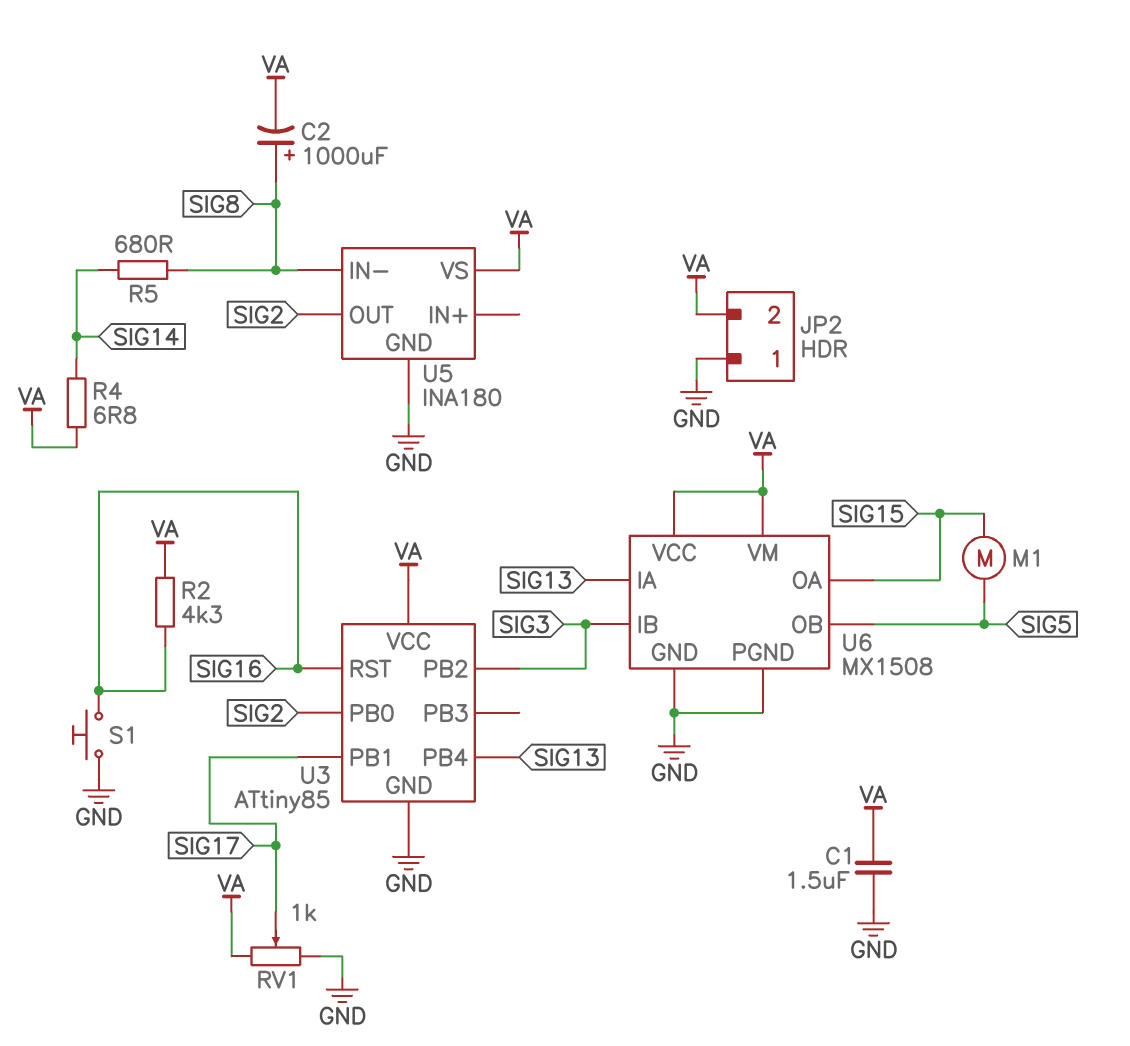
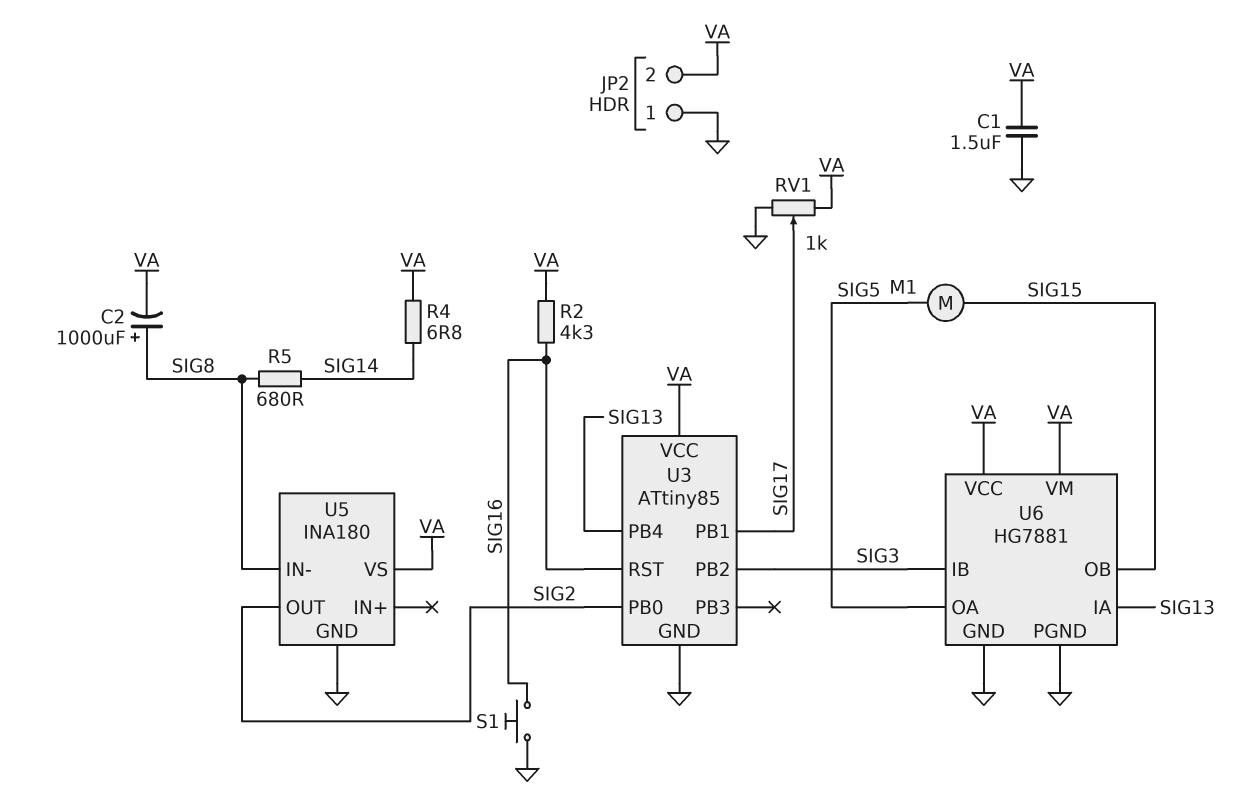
U6: MX1508 -> HG7881
U6 pin OA: SIG15 -> SIG5
U6 pin OB: SIG5 -> SIG15

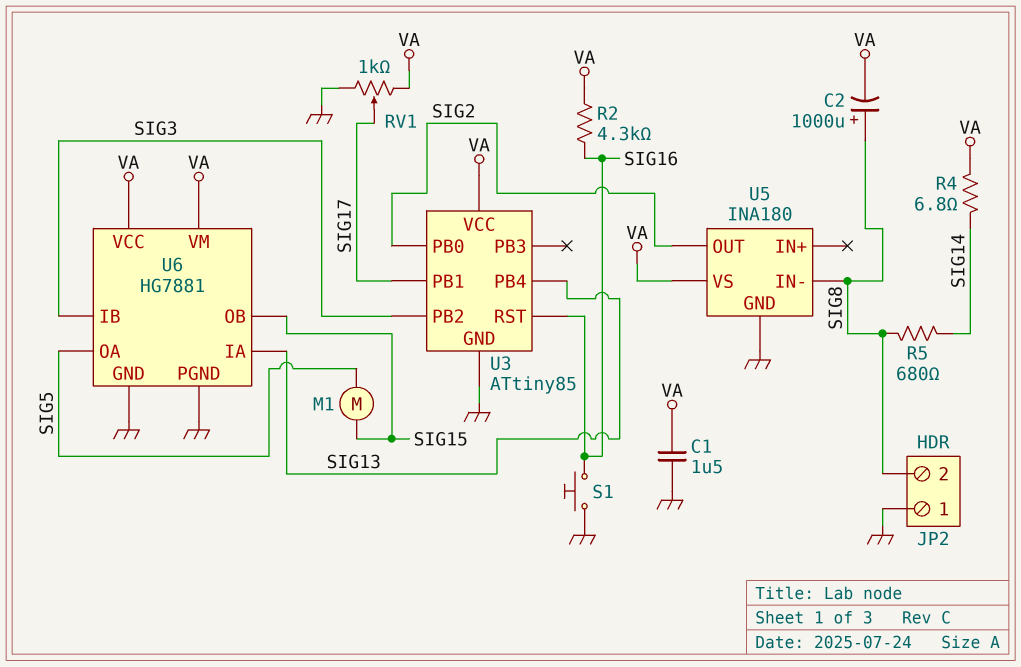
JP2 pin 2: VA -> SIG8

